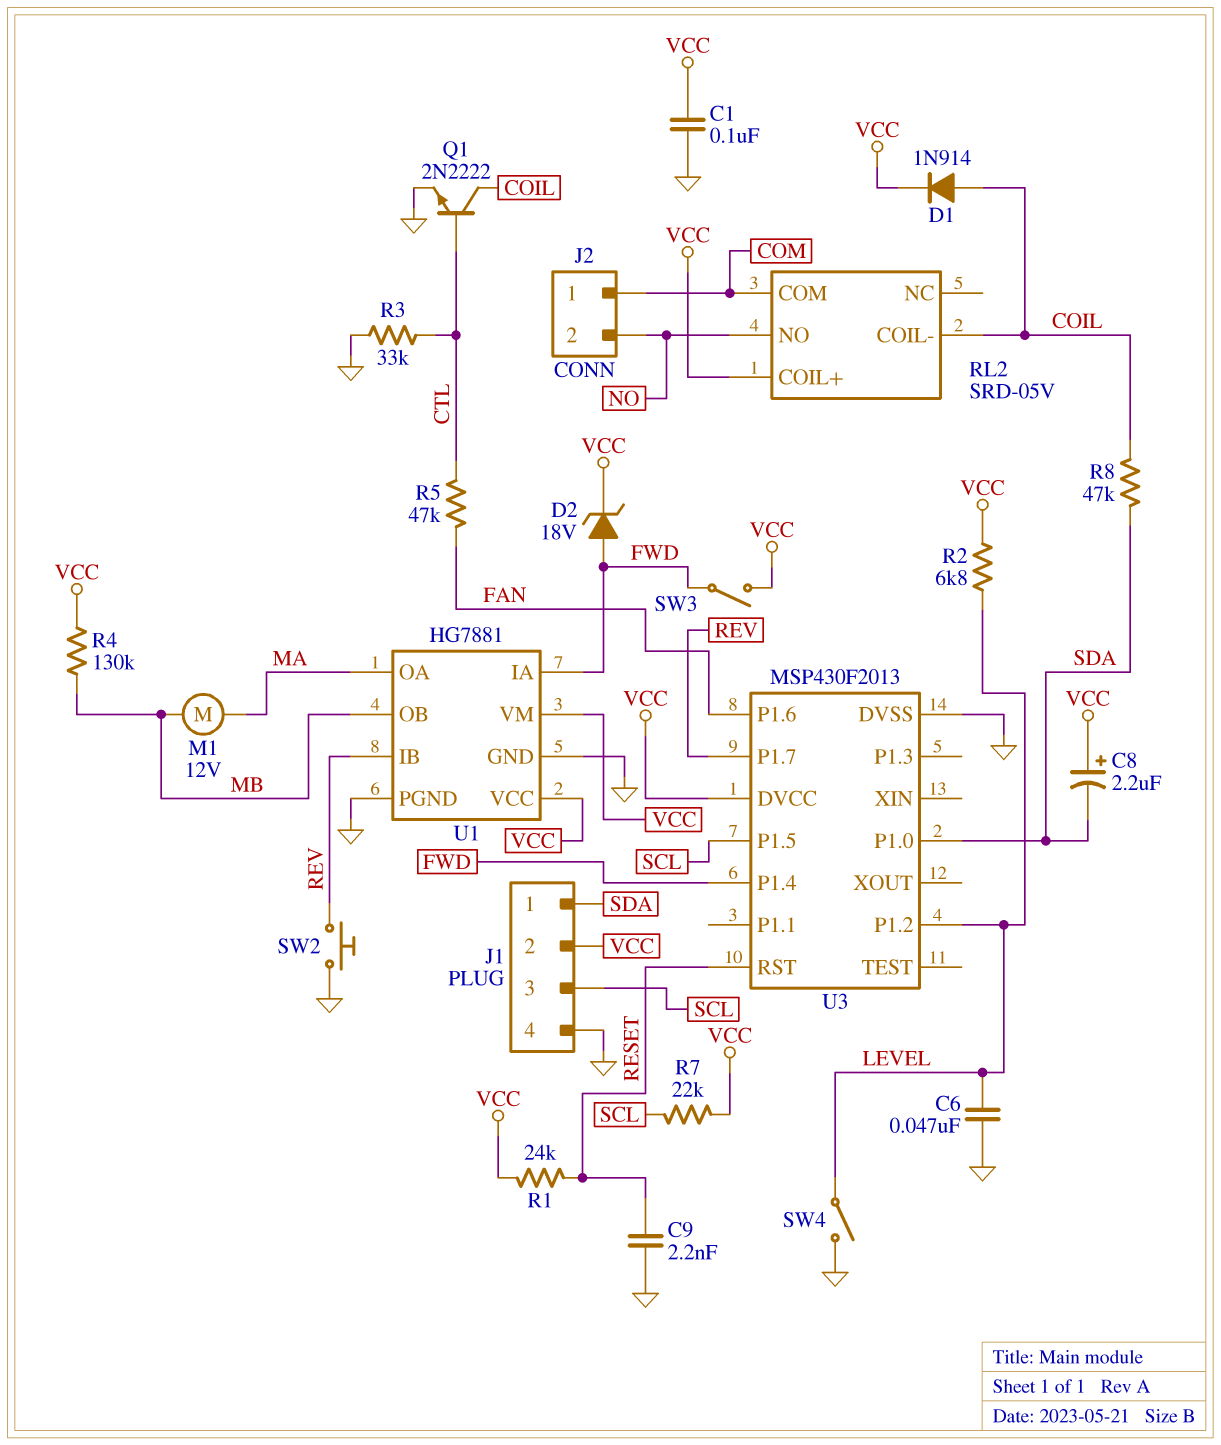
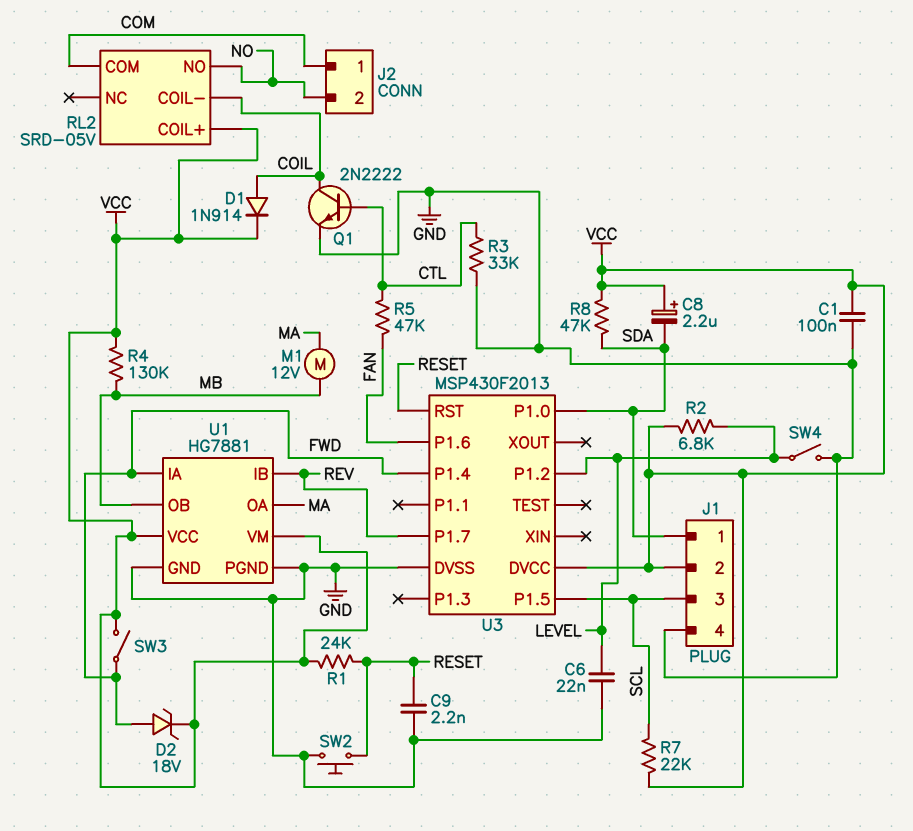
C6: 47nF (GND, LEVEL) -> 22nF (GND, LEVEL)
R8: 47k (COIL, SDA) -> 47k (SDA, VCC)
SW2: button (GND, REV) -> button (GND, RESET)

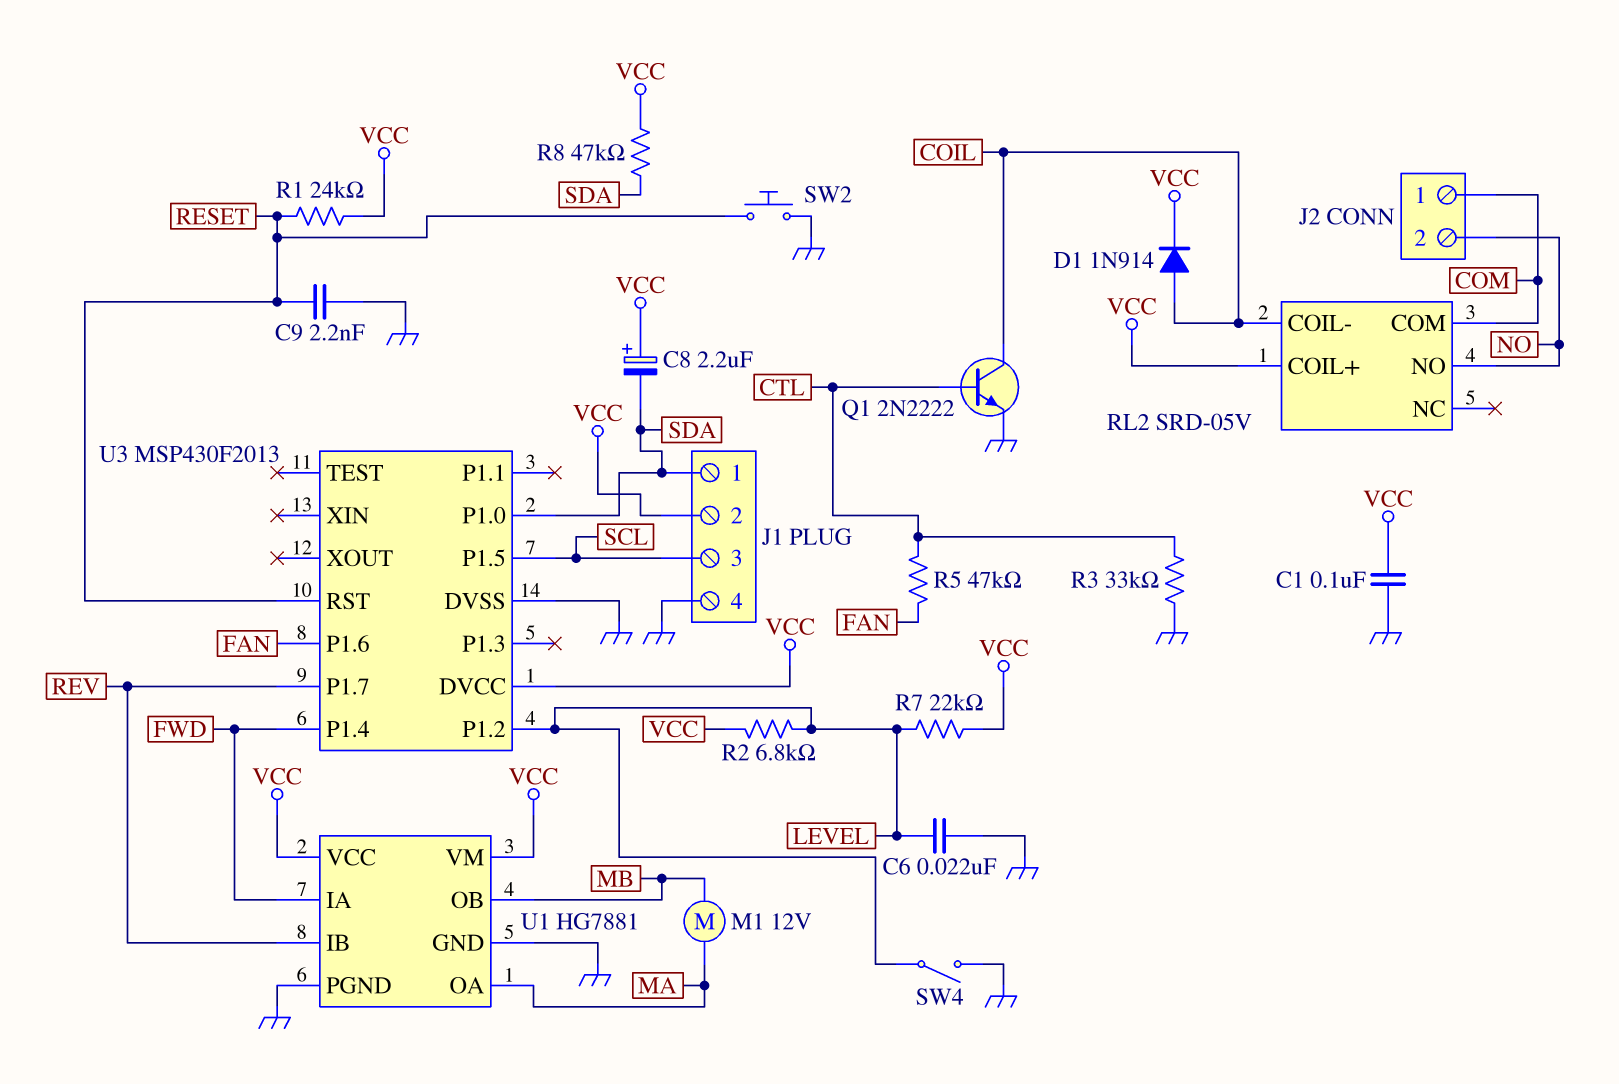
D2: zener 18V (A FWD, K VCC) -> none
R4: 130k (MB, VCC) -> none
R7: 22k (SCL, VCC) -> 22k (LEVEL, VCC)
SW3: switch (FWD, VCC) -> none

